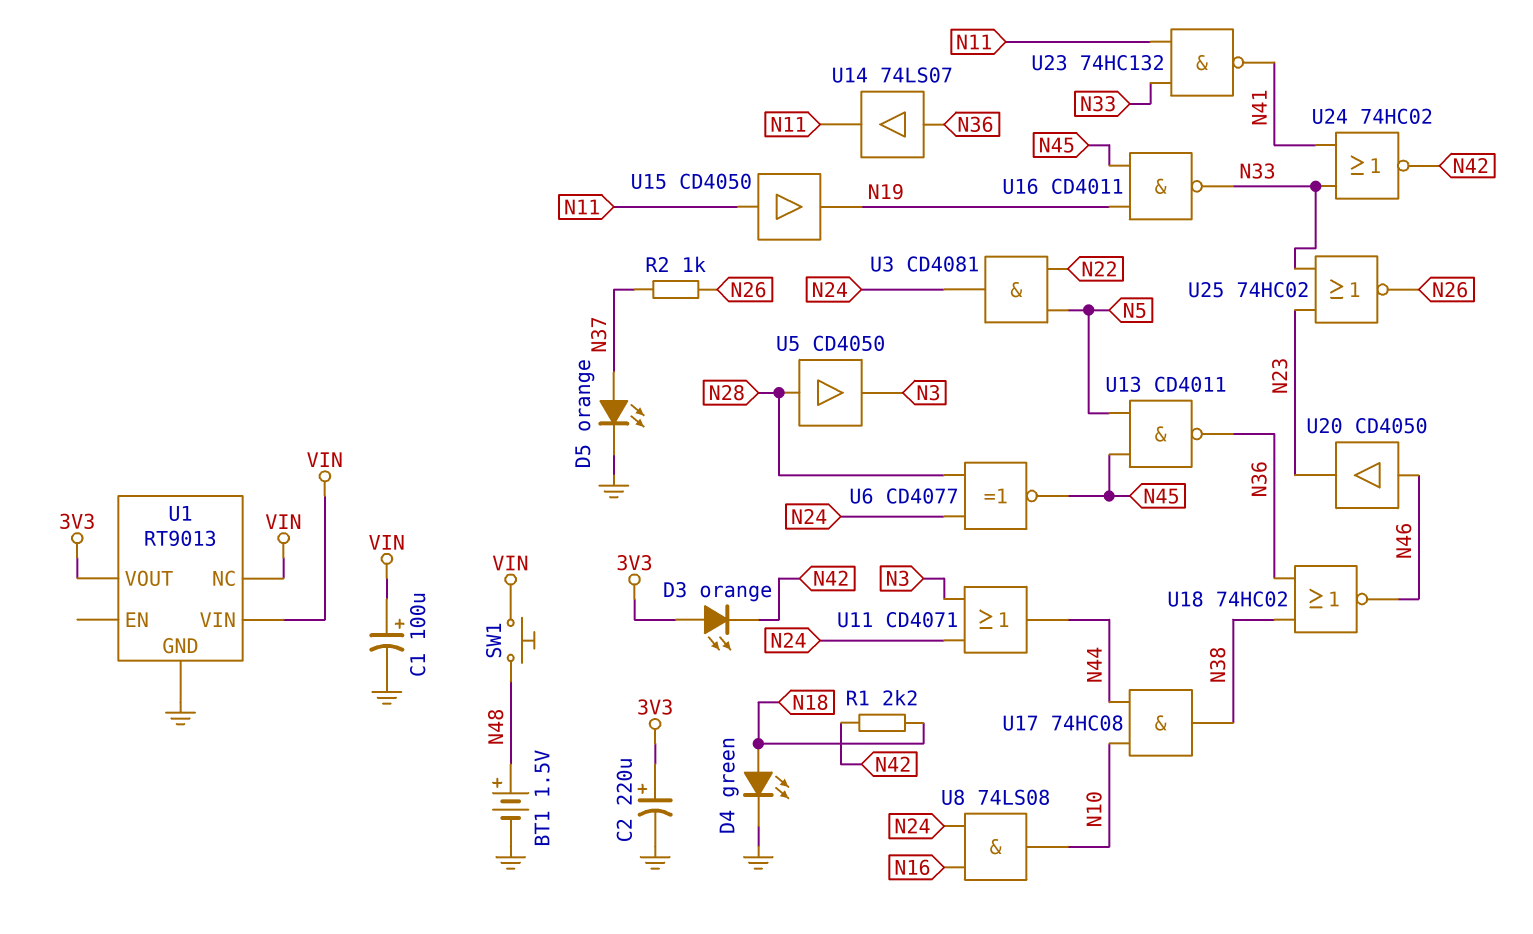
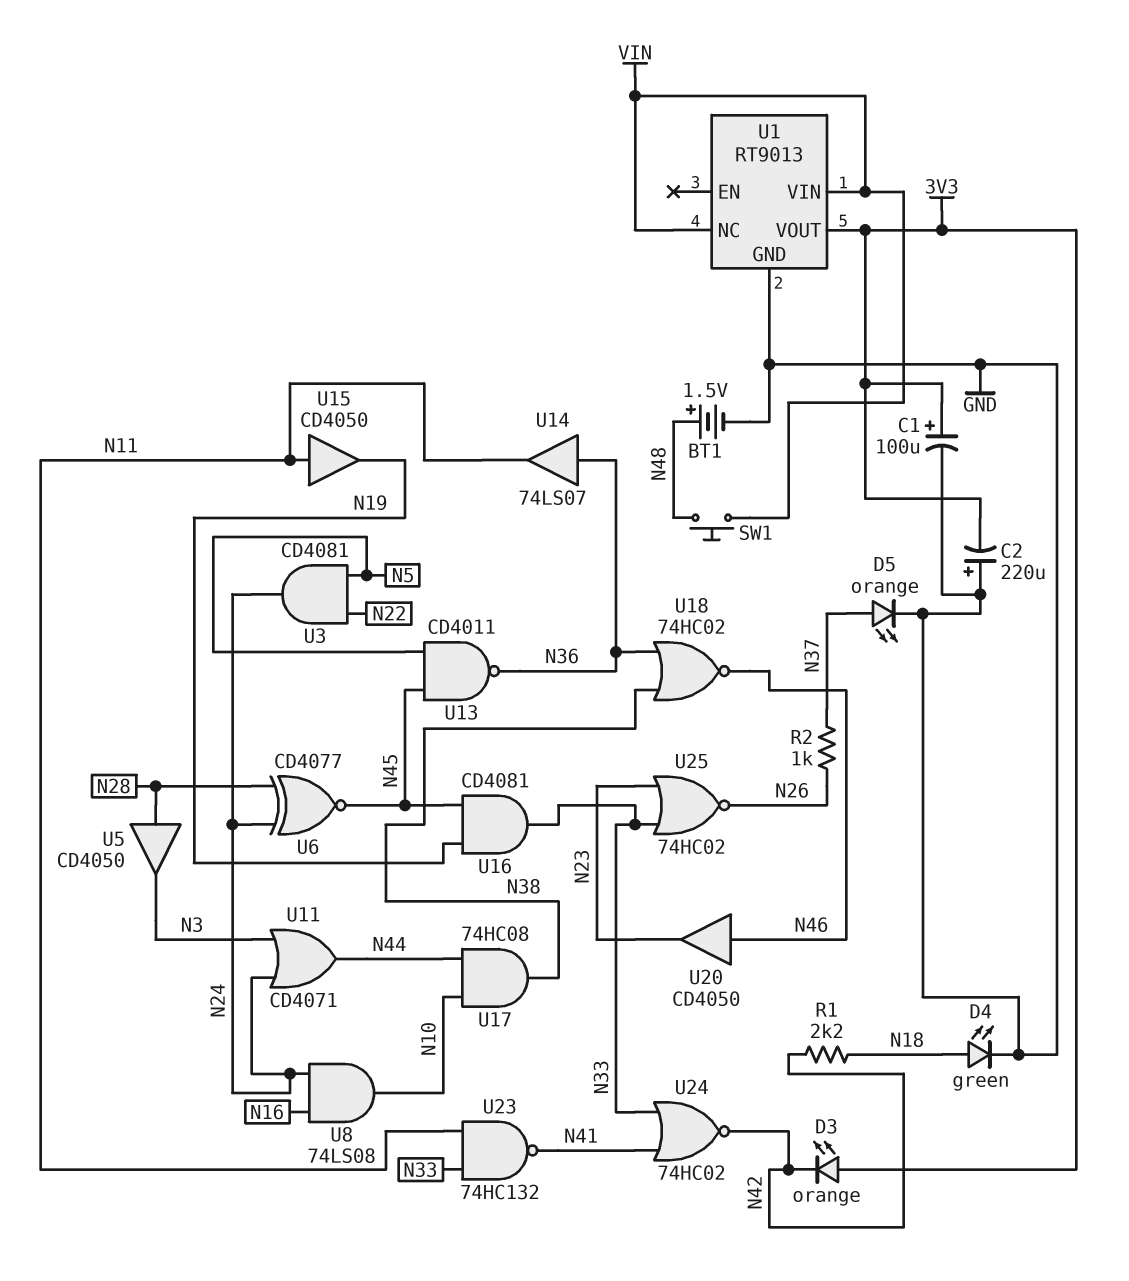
C1: 100uF (plus VIN, minus GND) -> 100uF (plus 3V3, minus GND)
C2: 220uF (plus 3V3, minus GND) -> 220uF (plus GND, minus 3V3)
U16: NAND CD4011 (in N19, in N45, out N33) -> AND CD4081 (in N19, in N45, out N33)

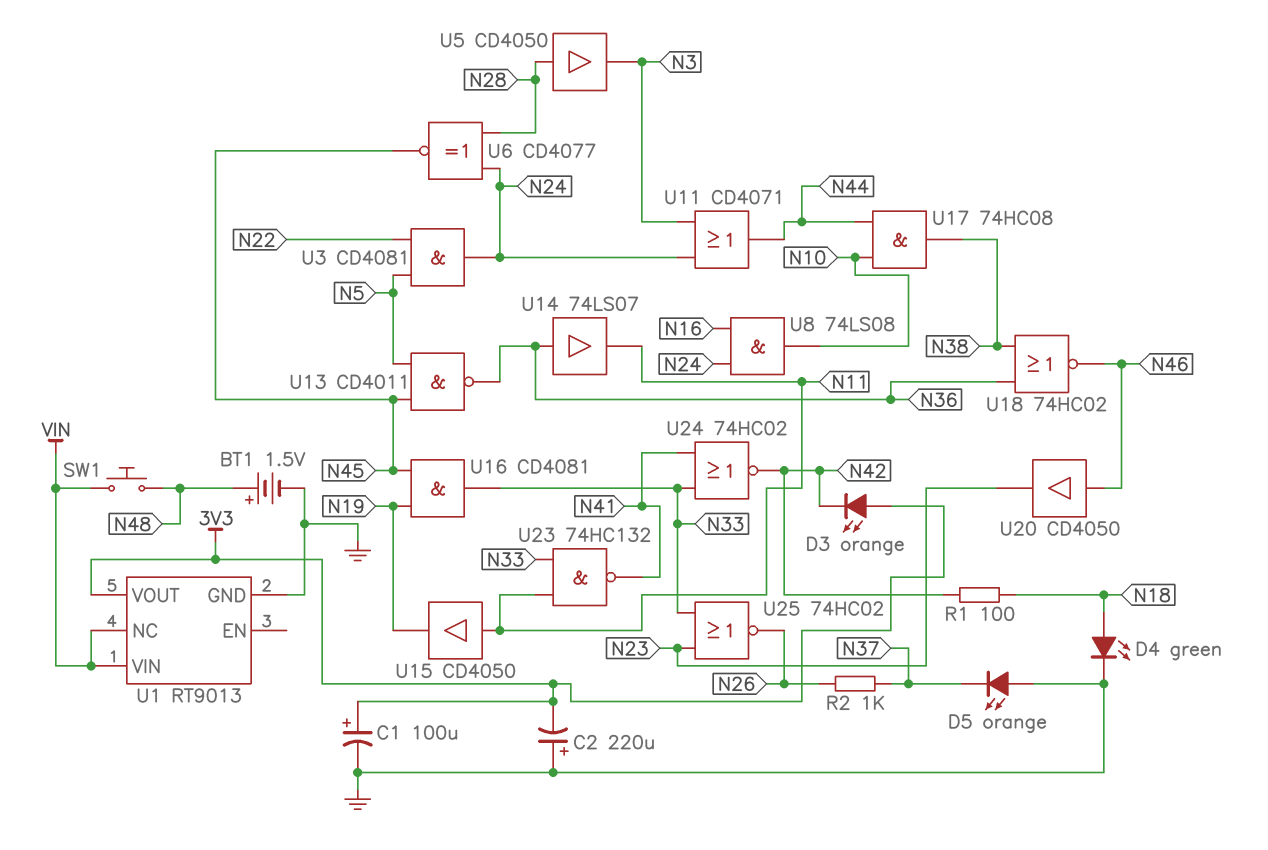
D5: LED orange (A N37, K GND) -> LED orange (A GND, K N37)
R1: 2.2k (N18, N42) -> 100 (N18, N42)

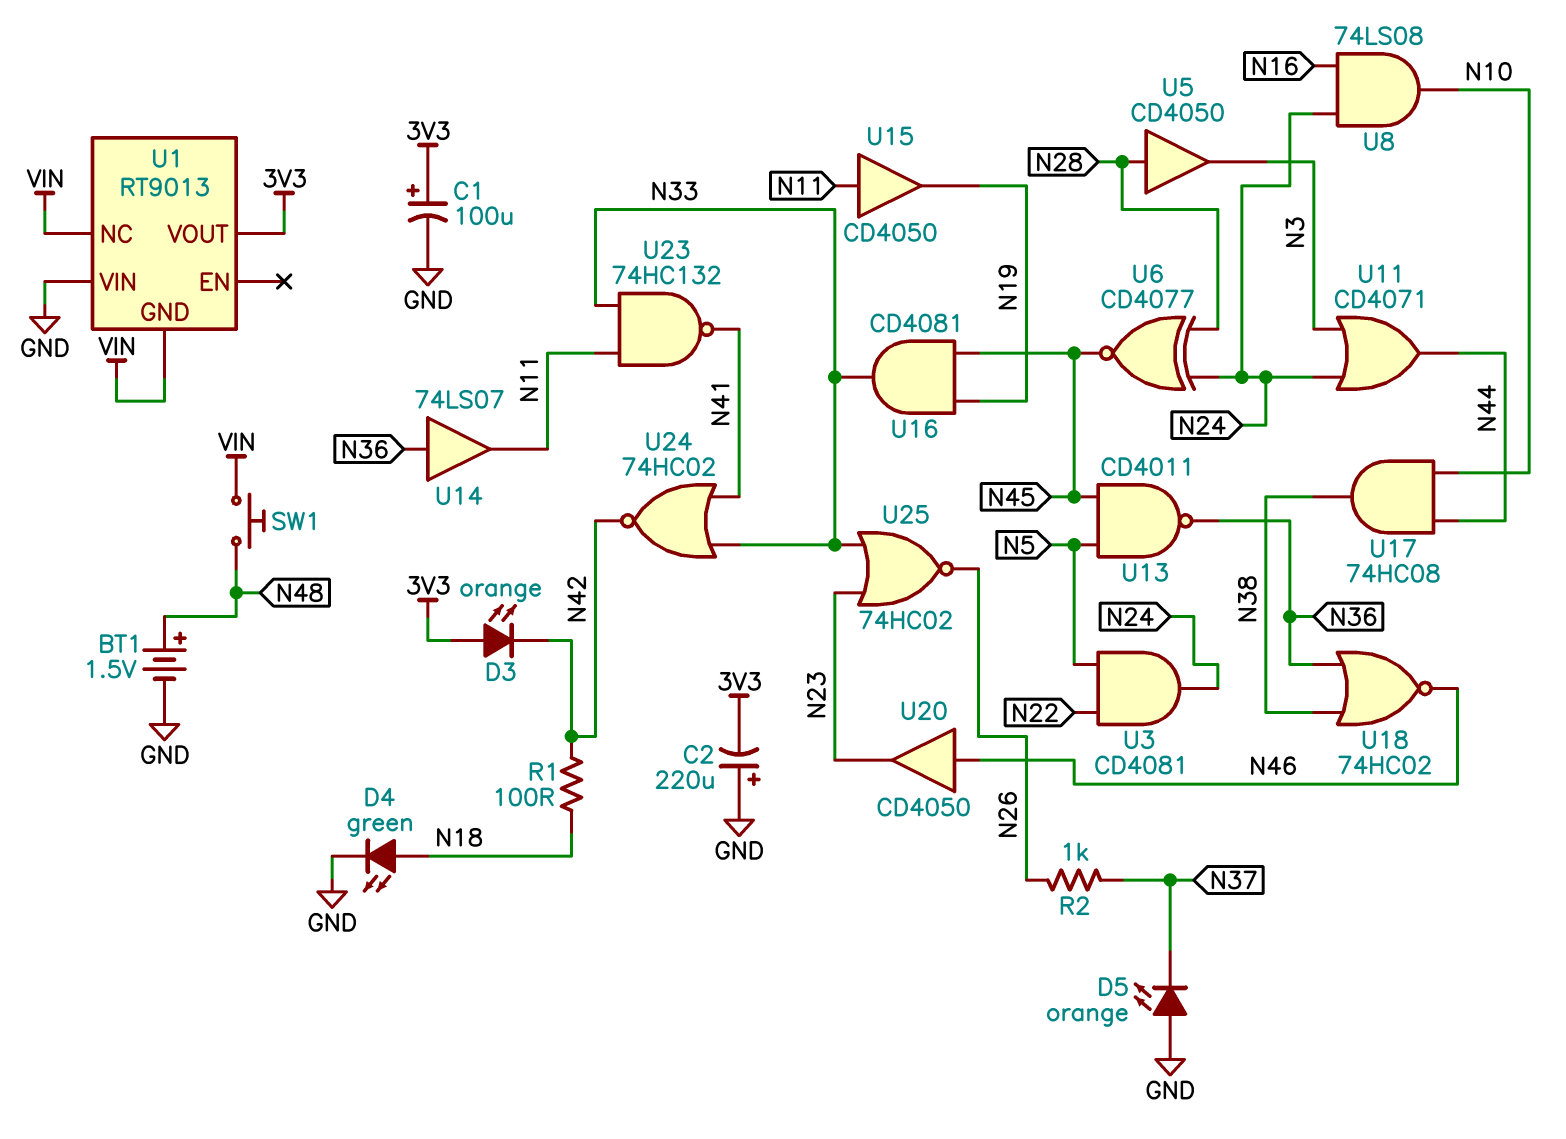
U1 pin GND: GND -> VIN
U1 pin VIN: VIN -> GND

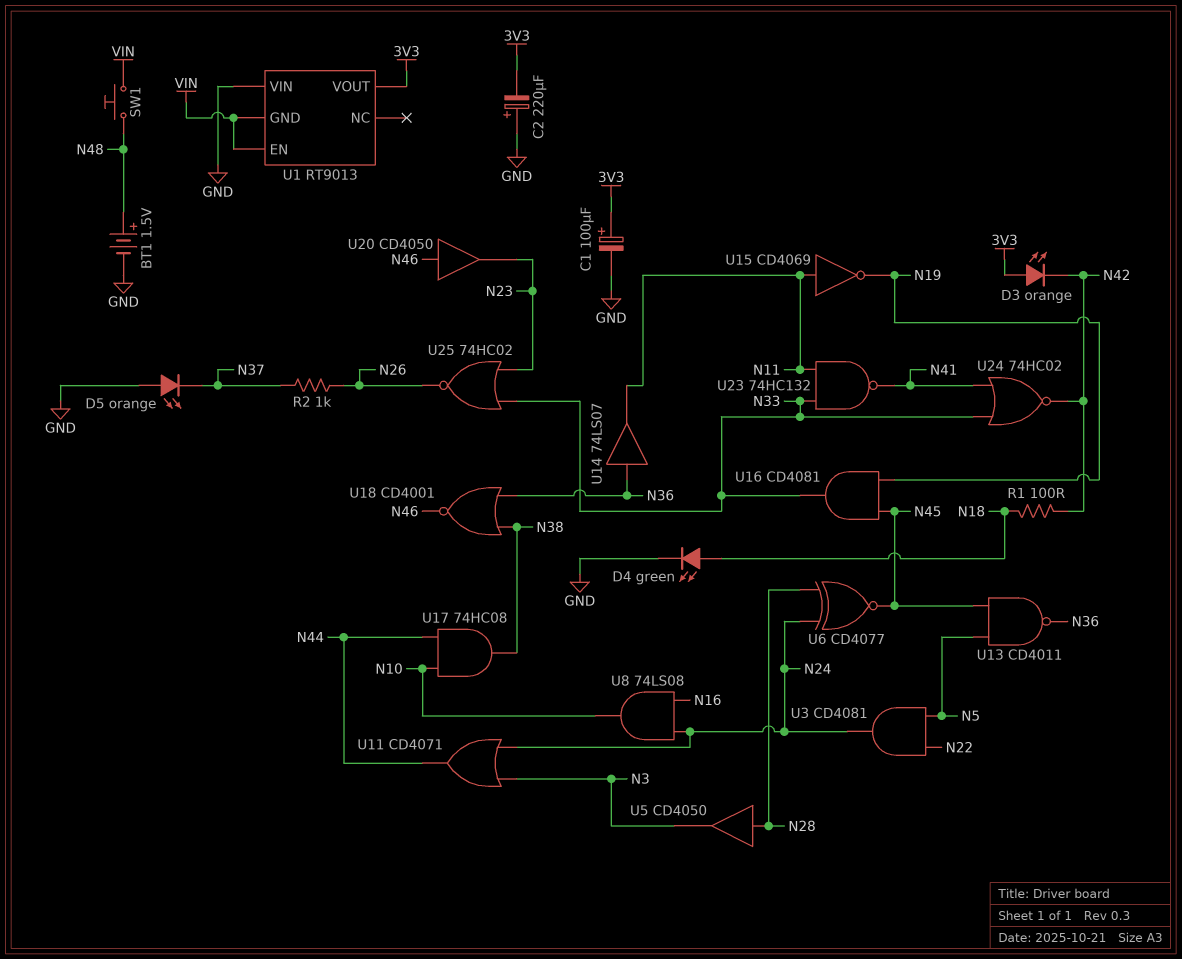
U1 pin EN: none -> VIN
U1 pin NC: VIN -> none
U15: buffer CD4050 (in N11, out N19) -> NOT CD4069 (in N11, out N19)
U18: NOR 74HC02 (in N36, in N38, out N46) -> NOR CD4001 (in N36, in N38, out N46)

